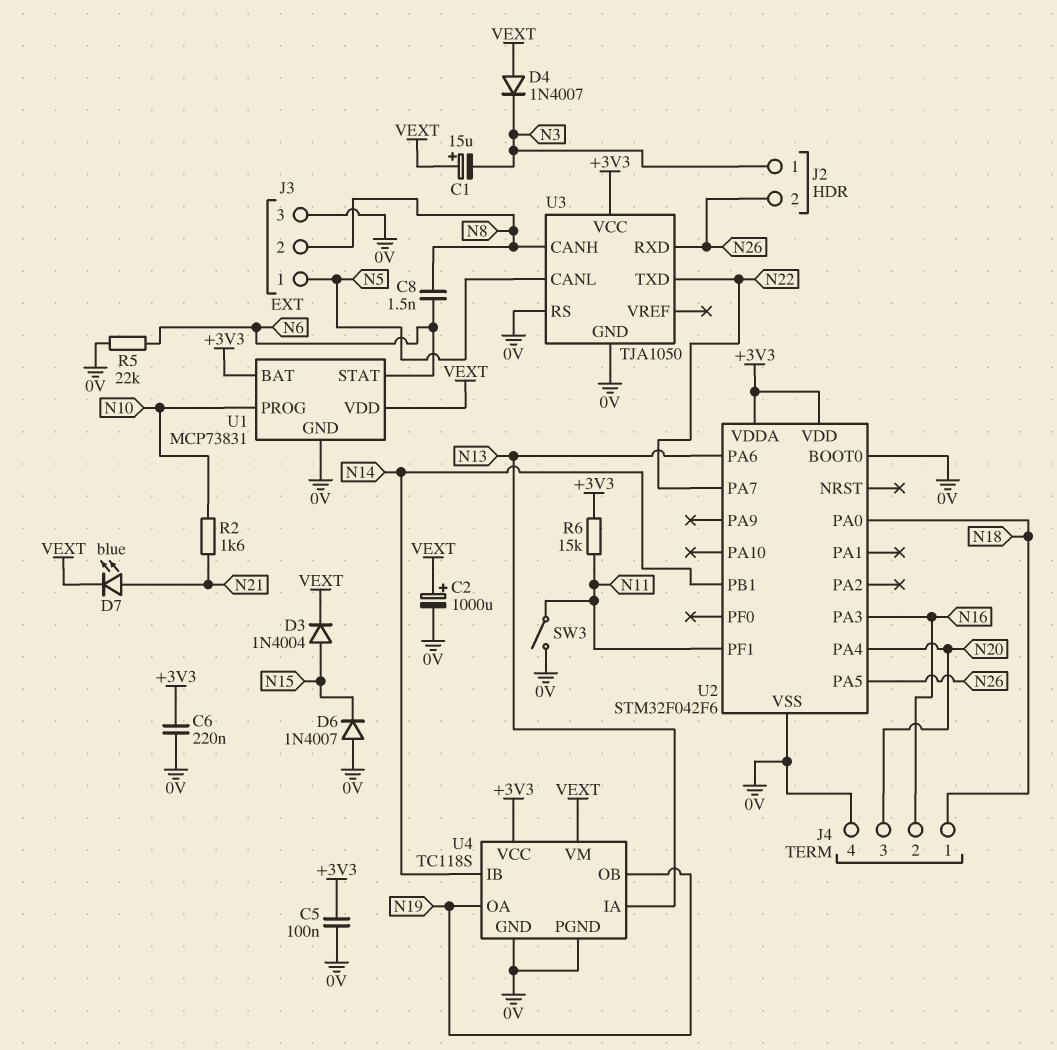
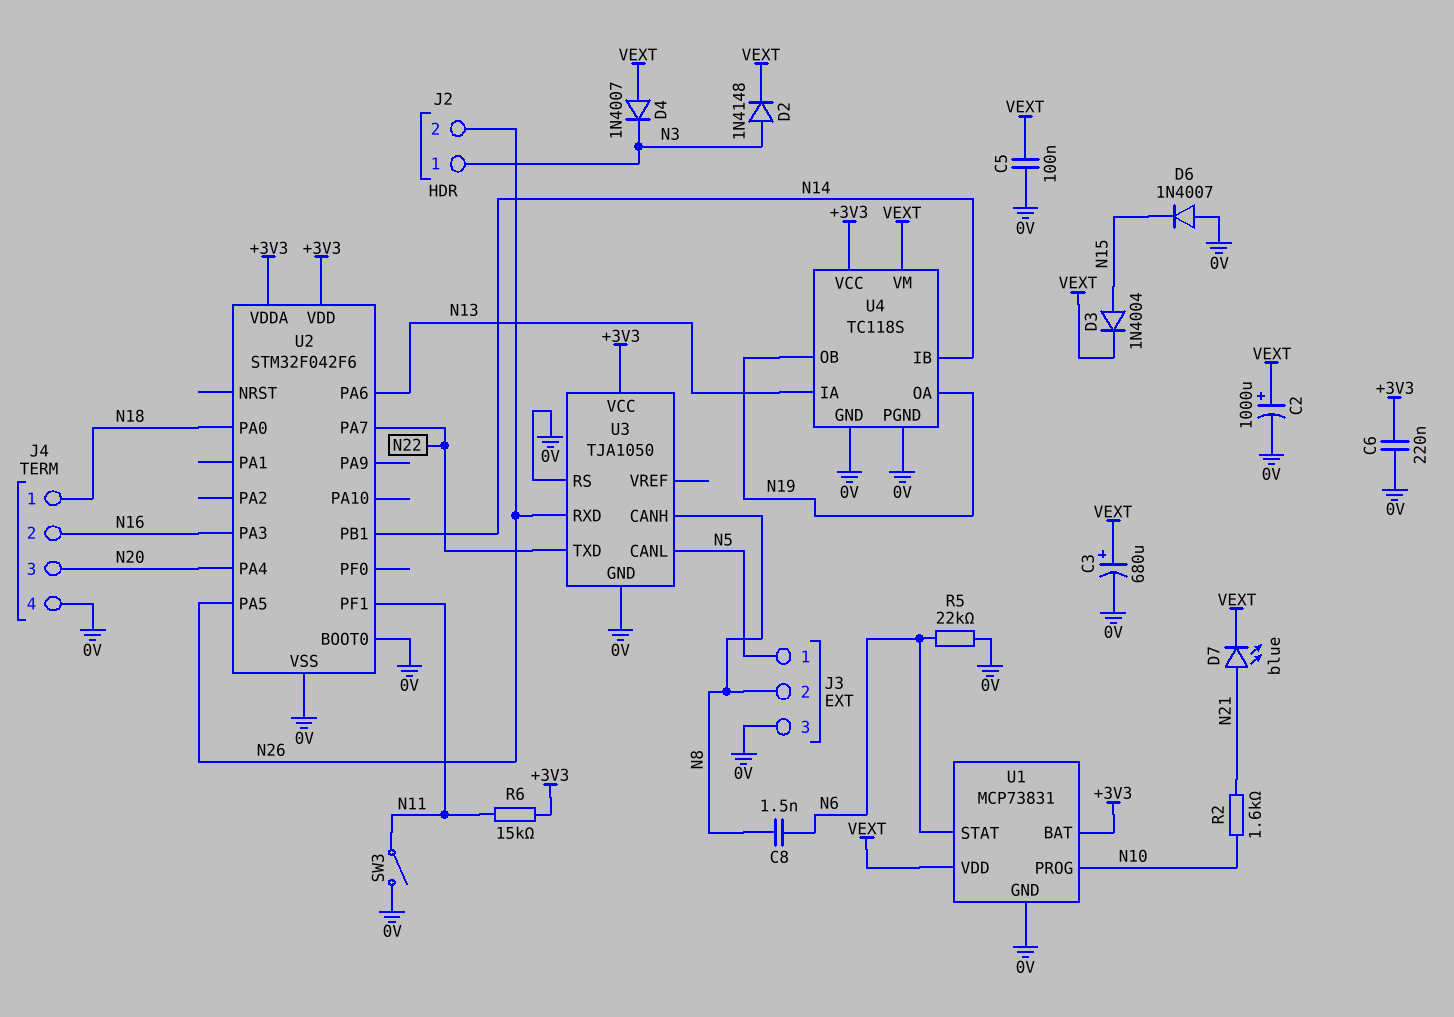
C1: 15uF (plus VEXT, minus N3) -> none
C3: none -> 680uF (plus VEXT, minus 0V)
C5: 100nF (+3V3, 0V) -> 100nF (0V, VEXT)
D2: none -> diode 1N4148 (A N3, K VEXT)

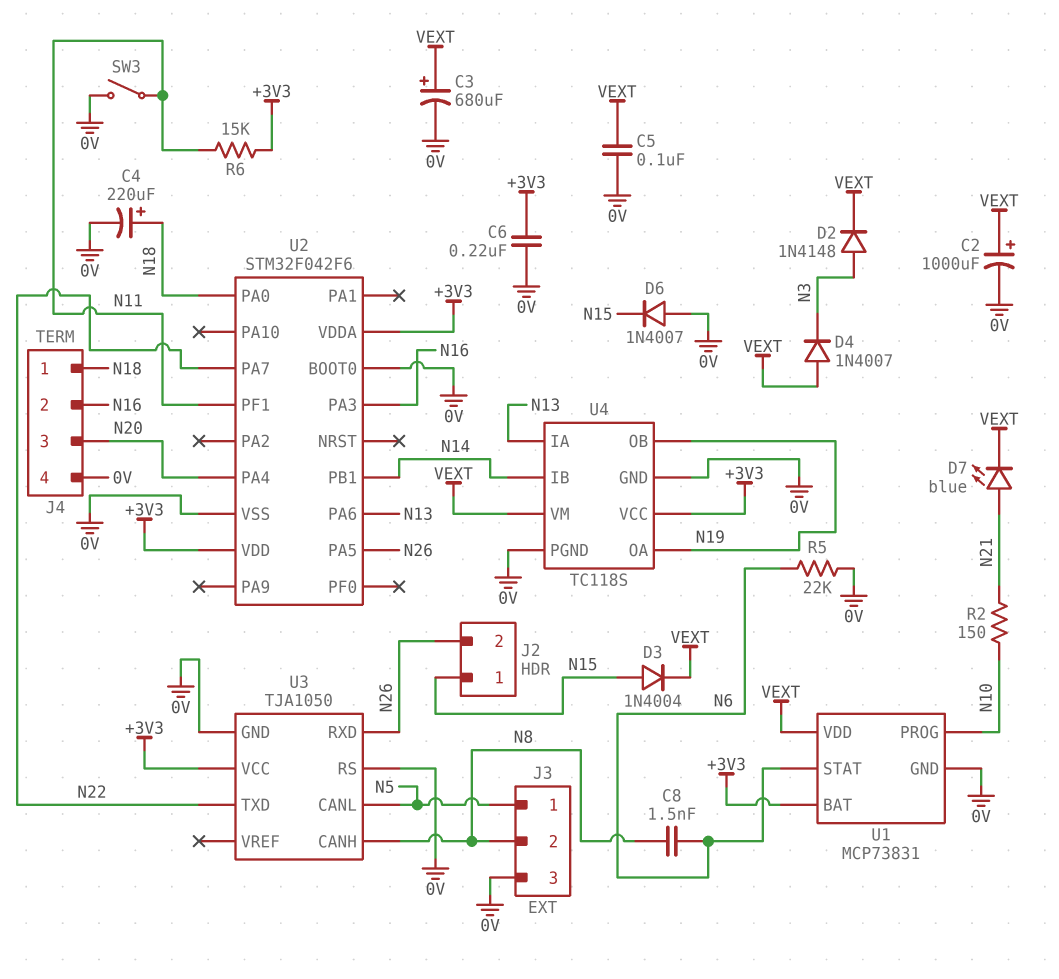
C4: none -> 220uF (plus N18, minus 0V)
J2 pin 1: N3 -> N15
R2: 1.6k (N10, N21) -> 150 (N10, N21)

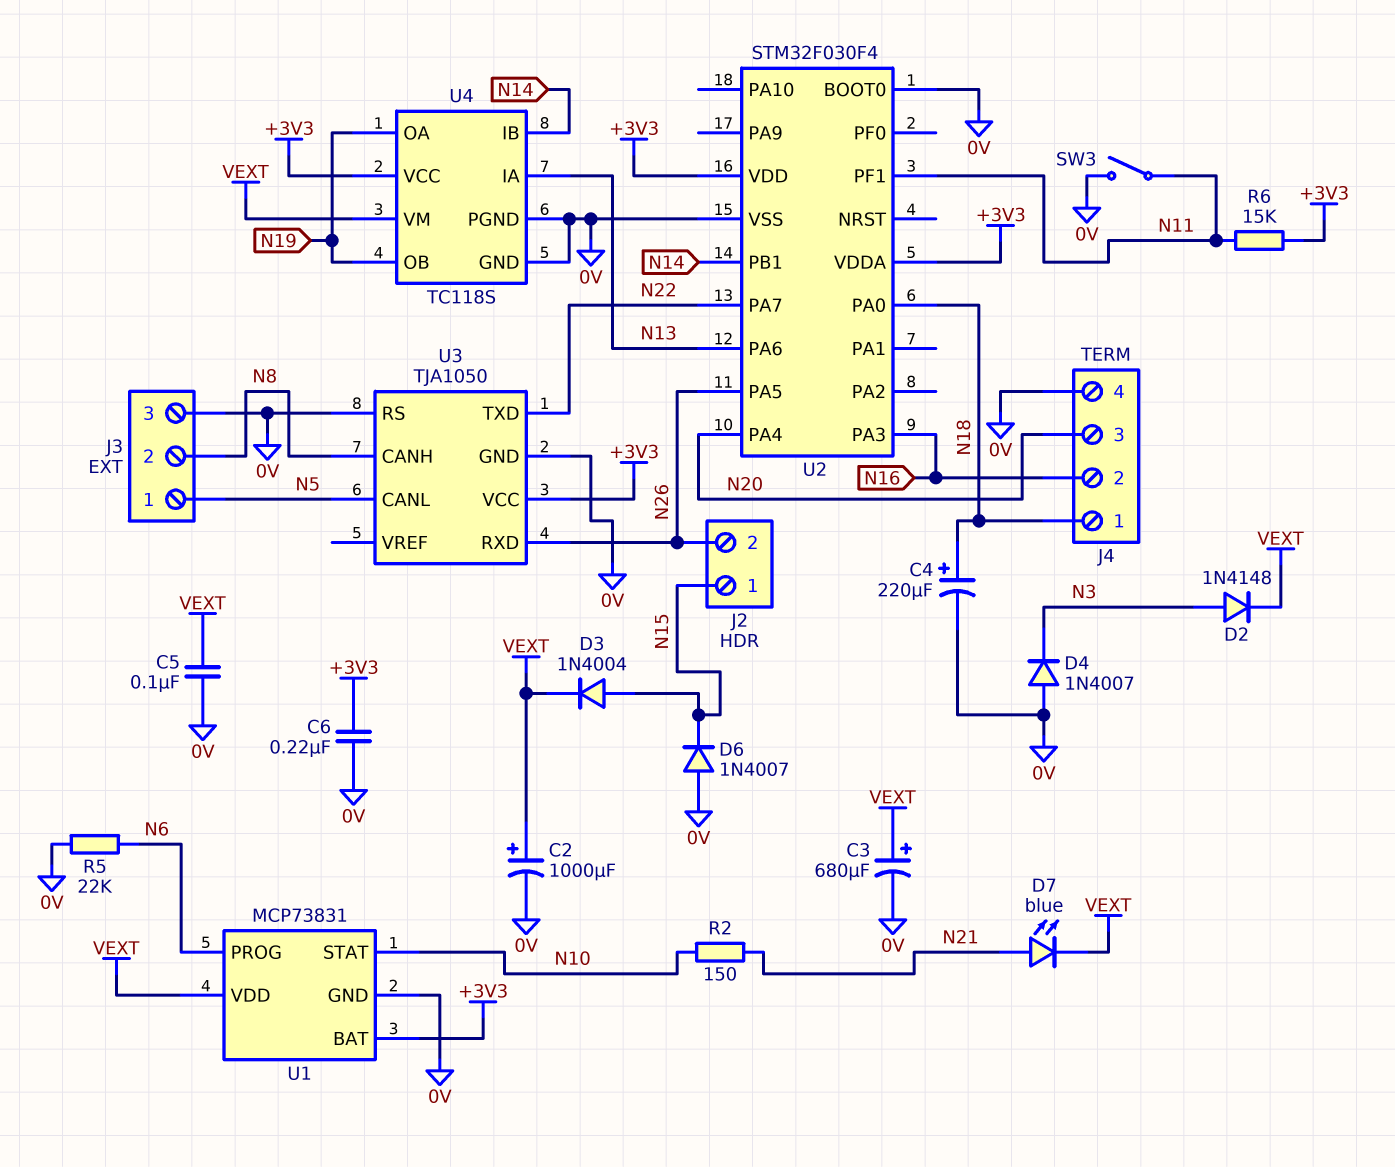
C8: 1.5nF (N6, N8) -> none
D4: diode 1N4007 (A VEXT, K N3) -> diode 1N4007 (A 0V, K N3)
U1 pin PROG: N10 -> N6
U1 pin STAT: N6 -> N10
U2: STM32F042F6 -> STM32F030F4

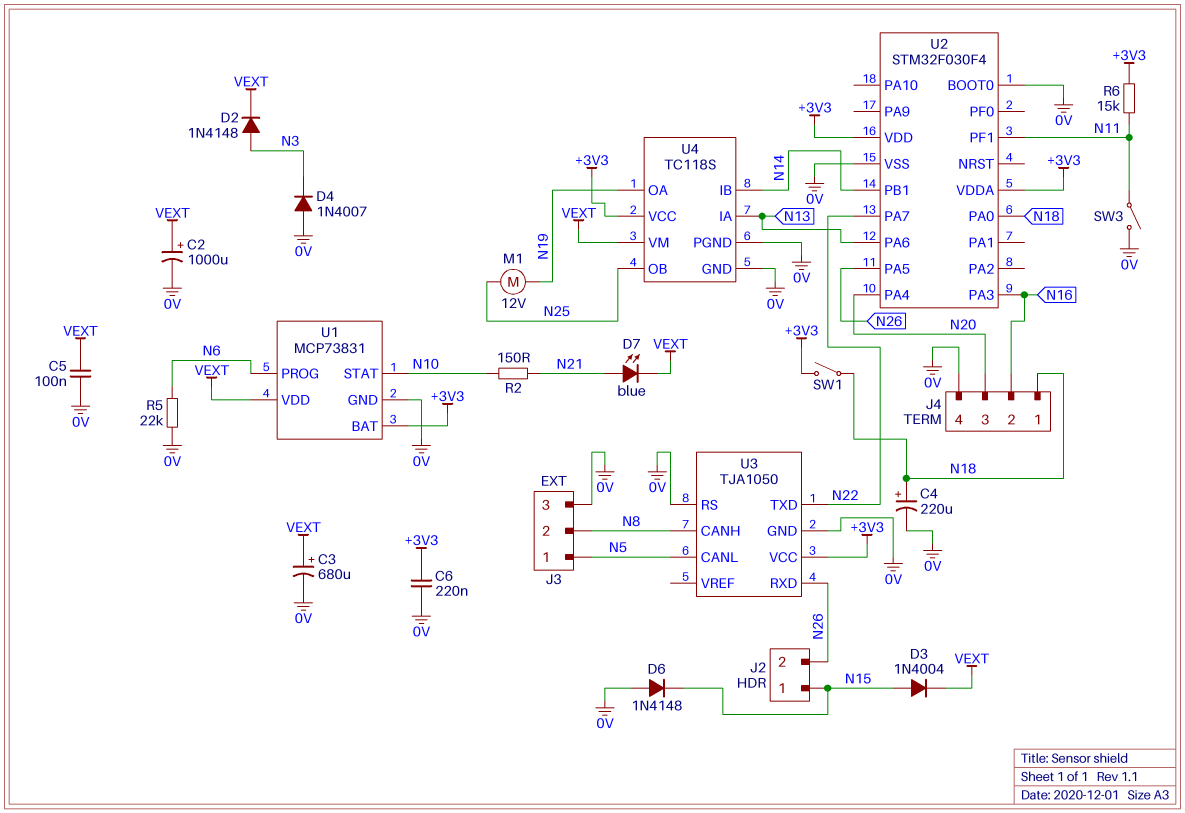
D6: diode 1N4007 (A 0V, K N15) -> diode 1N4148 (A 0V, K N15)
M1: none -> motor 12V (N19, N25)
SW1: none -> switch (+3V3, N18)
U4 pin OB: N19 -> N25

